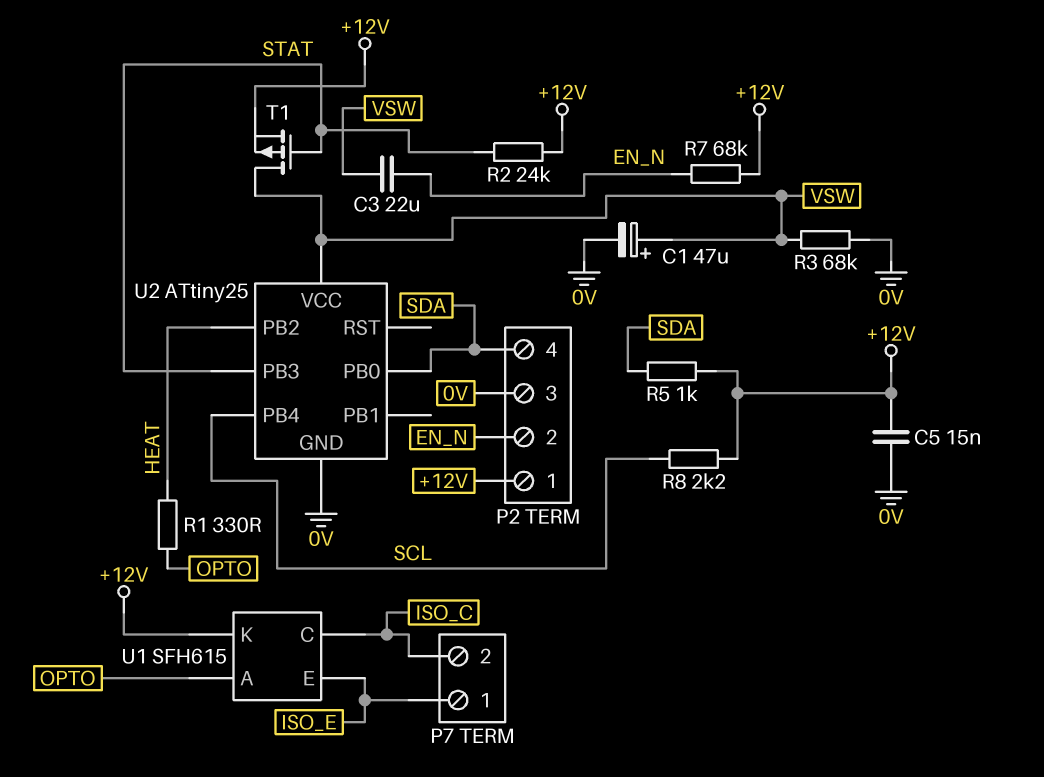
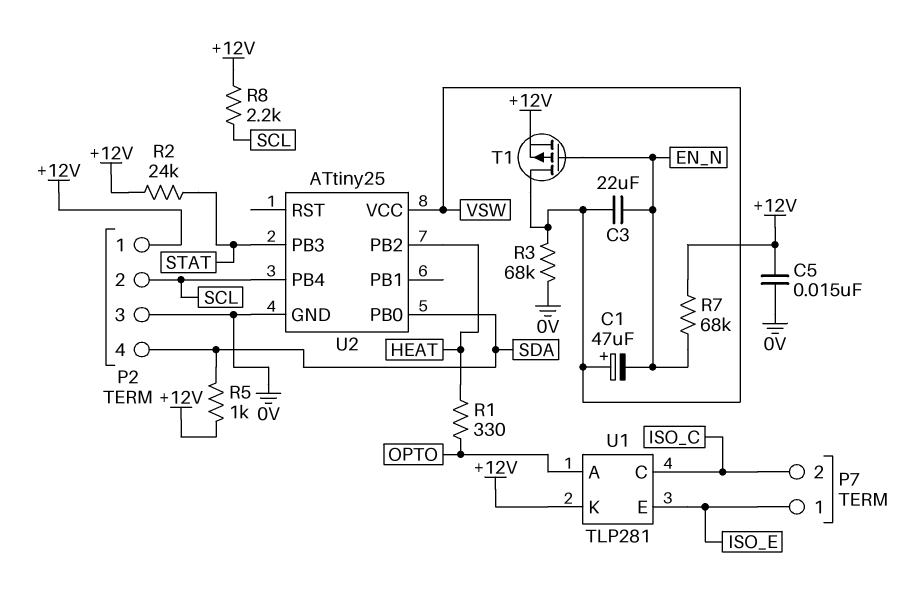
C1: 47uF (plus VSW, minus 0V) -> 47uF (plus VSW, minus EN_N)
P2 pin 2: EN_N -> SCL
T1: PMOS (G STAT, D VSW, S +12V) -> PMOS (G EN_N, D VSW, S +12V)
U1: SFH615 -> TLP281

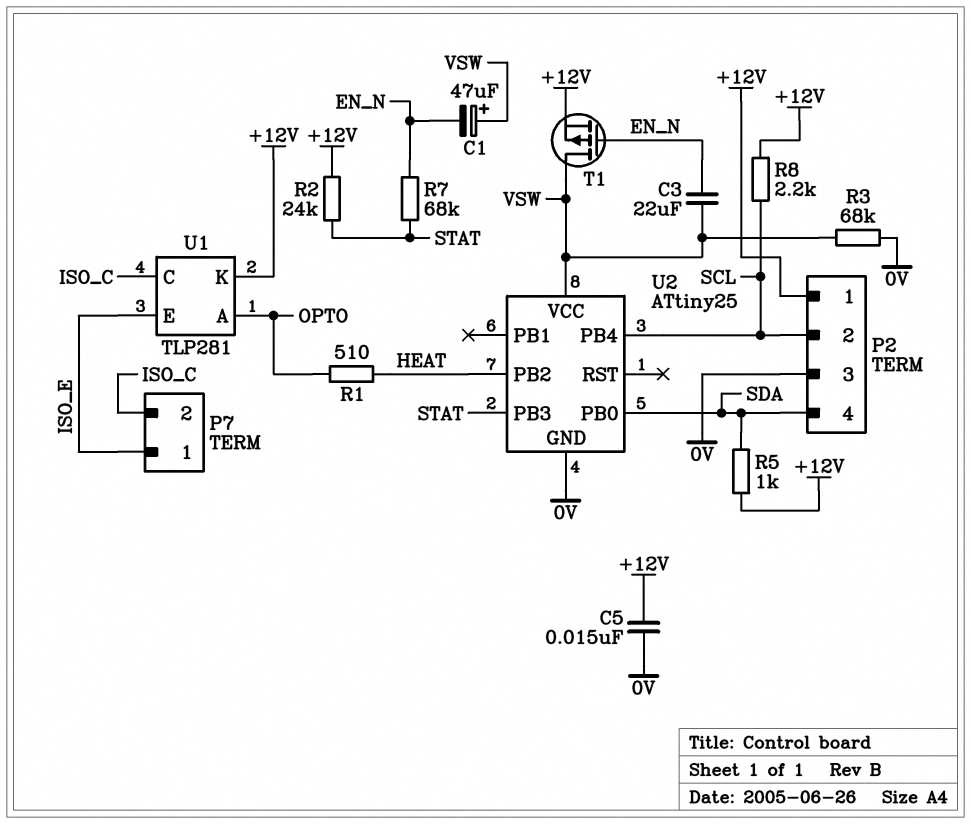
R1: 330 (HEAT, OPTO) -> 510 (HEAT, OPTO)
R7: 68k (+12V, EN_N) -> 68k (EN_N, STAT)

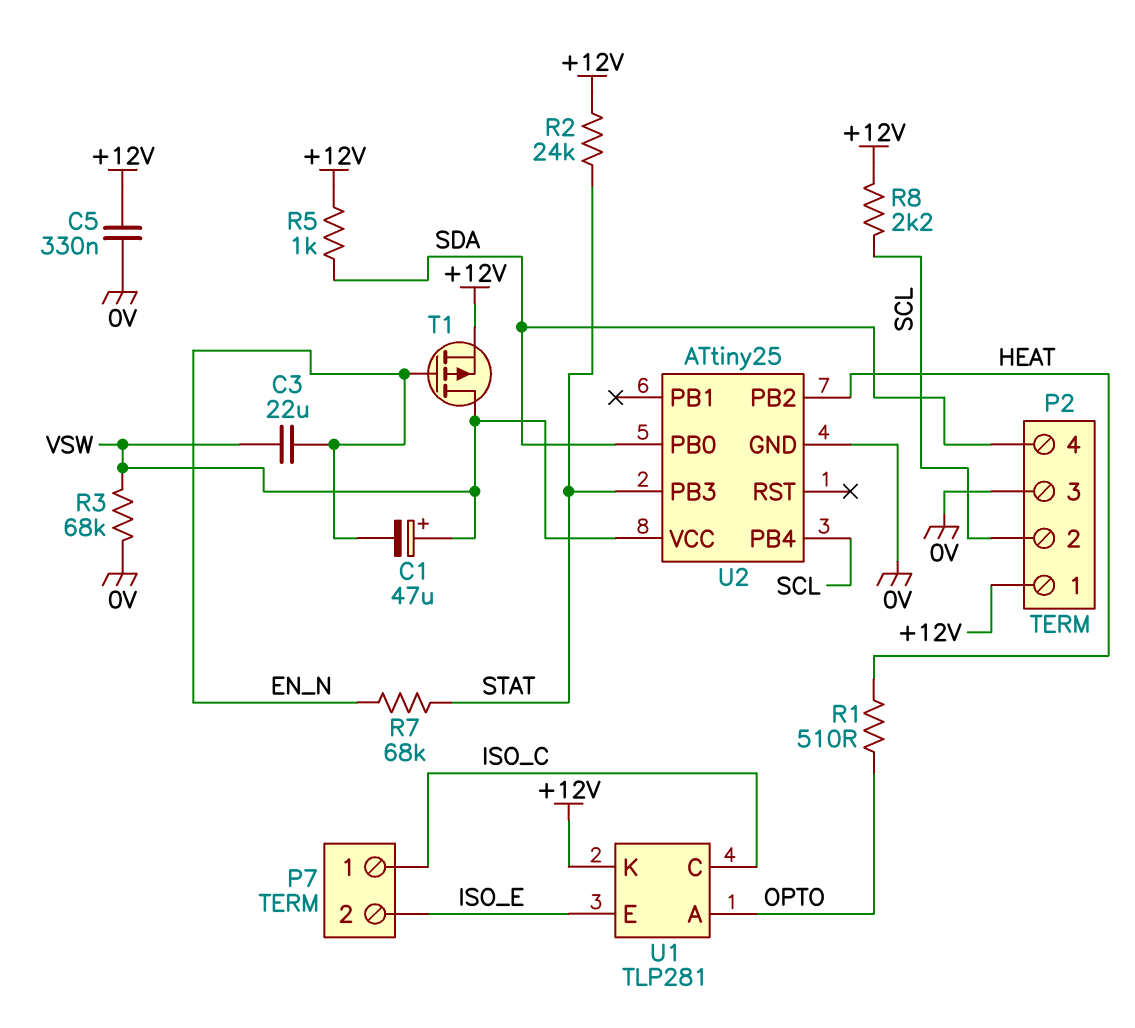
C5: 15nF (+12V, 0V) -> 330nF (+12V, 0V)
P7 pin 1: ISO_E -> ISO_C
P7 pin 2: ISO_C -> ISO_E

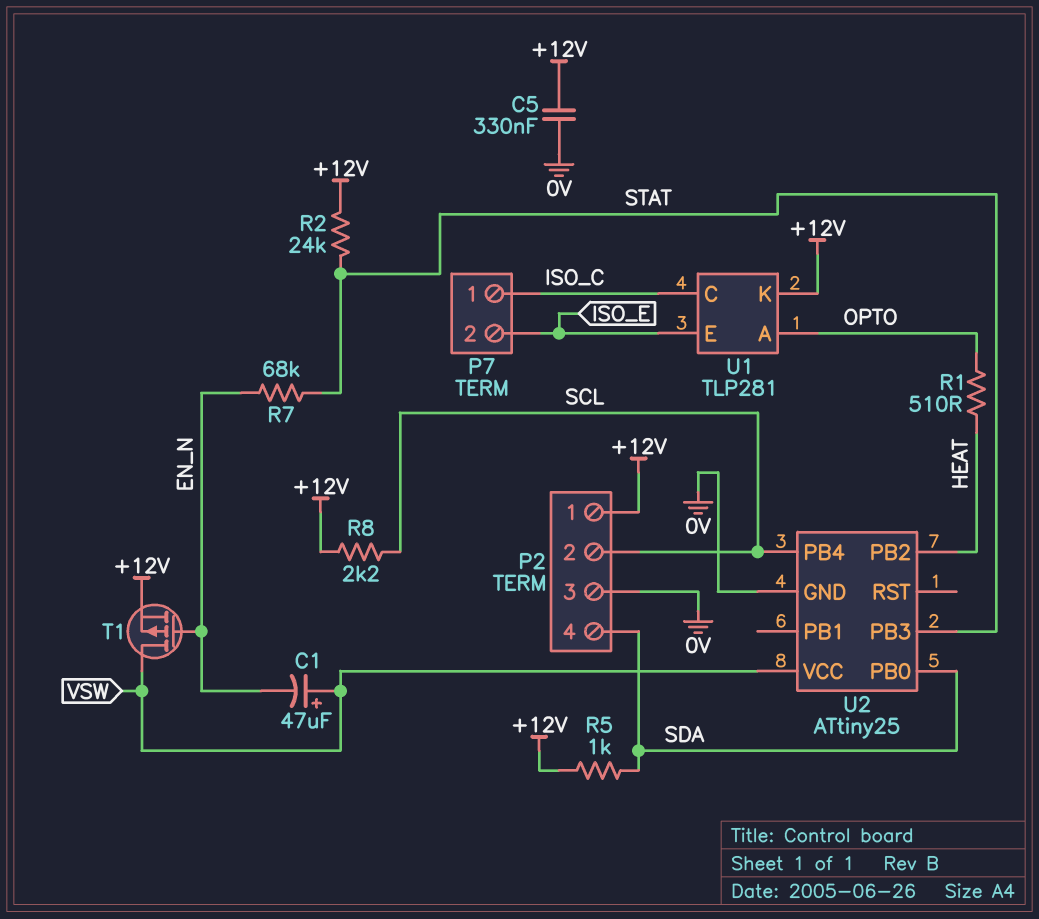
C3: 22uF (EN_N, VSW) -> none
R3: 68k (0V, VSW) -> none

